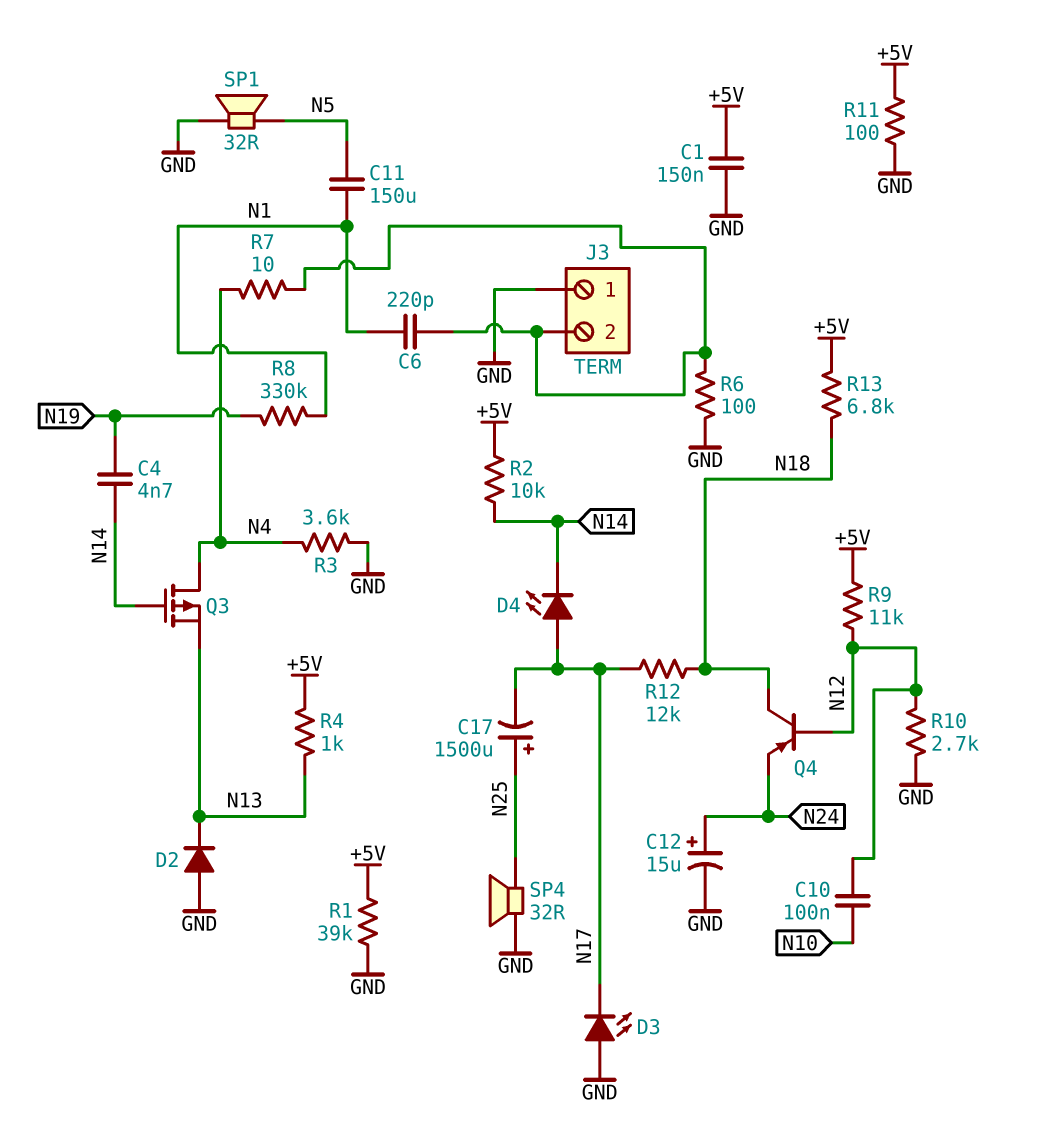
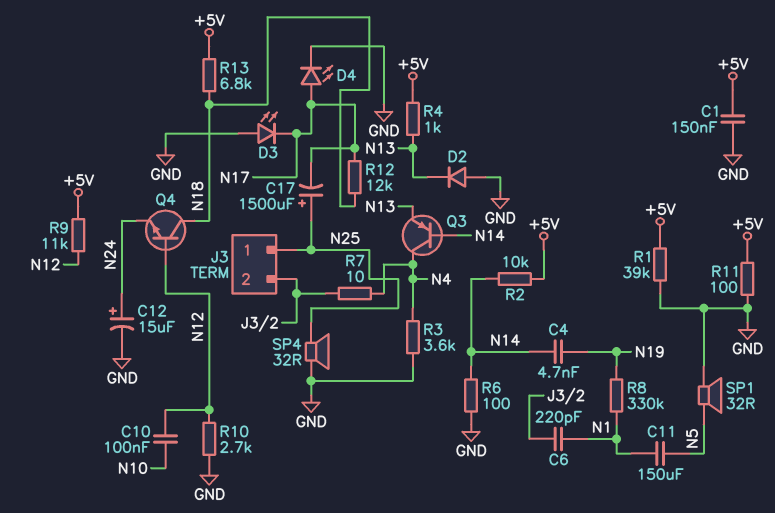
D4: LED (A N17, K N14) -> LED (A N17, K GND)
J3 pin 1: GND -> N25
Q3: PMOS (G N14, D N4, S N13) -> PNP (B N14, C N4, E N13)
Q4: PNP (B N12, C N18, E N24) -> NPN (B N12, C N18, E N24)
R6: 100 (GND, J3/2) -> 100 (GND, N14)

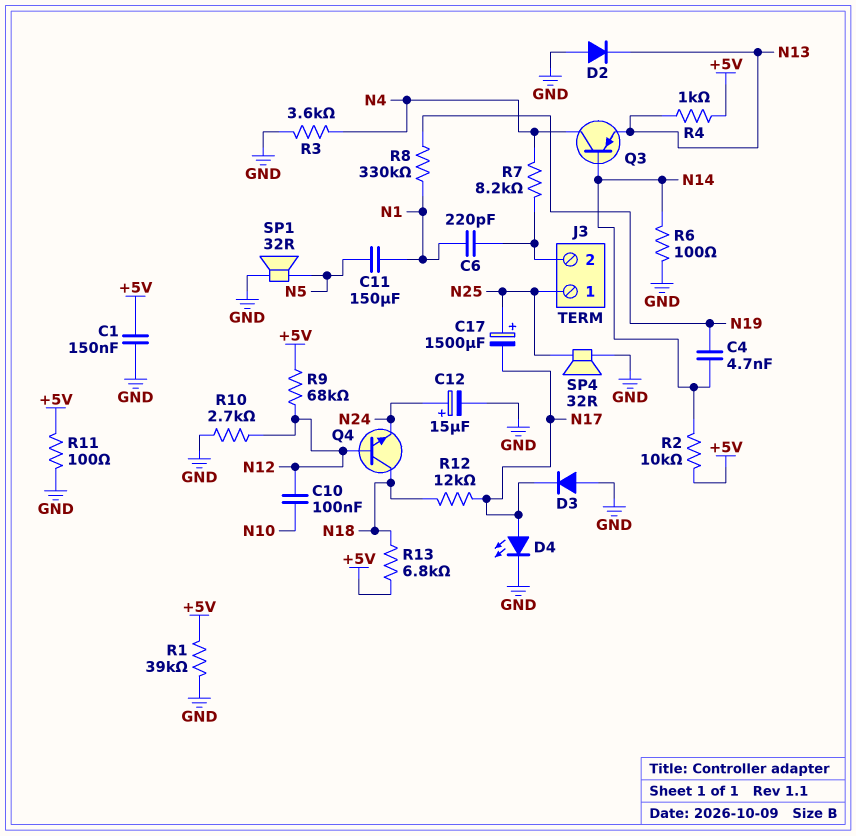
D3: LED (A GND, K N17) -> diode (A GND, K N17)
R7: 10 (J3/2, N4) -> 8.2k (J3/2, N4)
R9: 11k (+5V, N12) -> 68k (+5V, N12)

